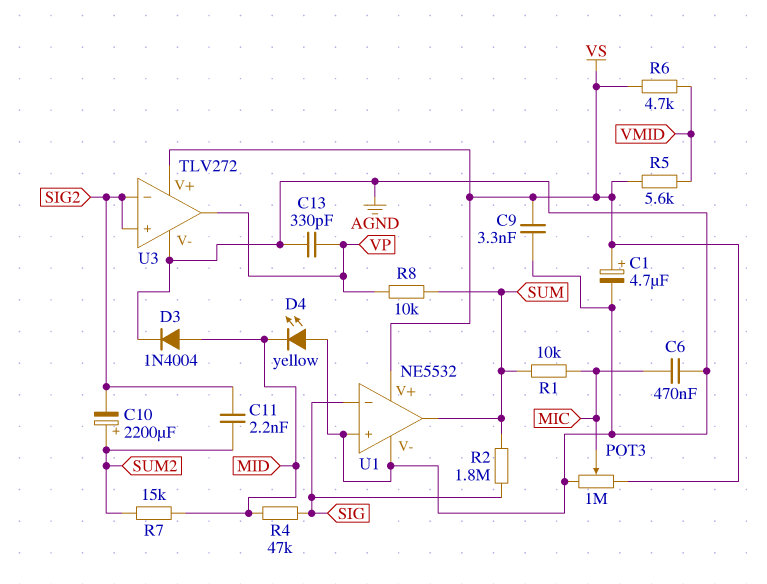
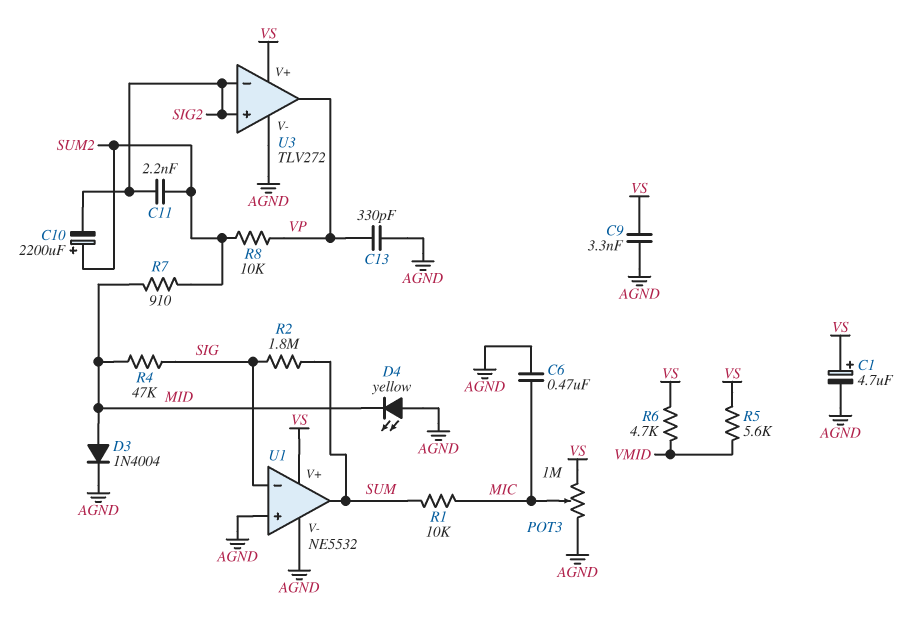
R7: 15k (MID, SUM2) -> 910 (MID, SUM2)
R8: 10k (SUM, VP) -> 10k (SUM2, VP)

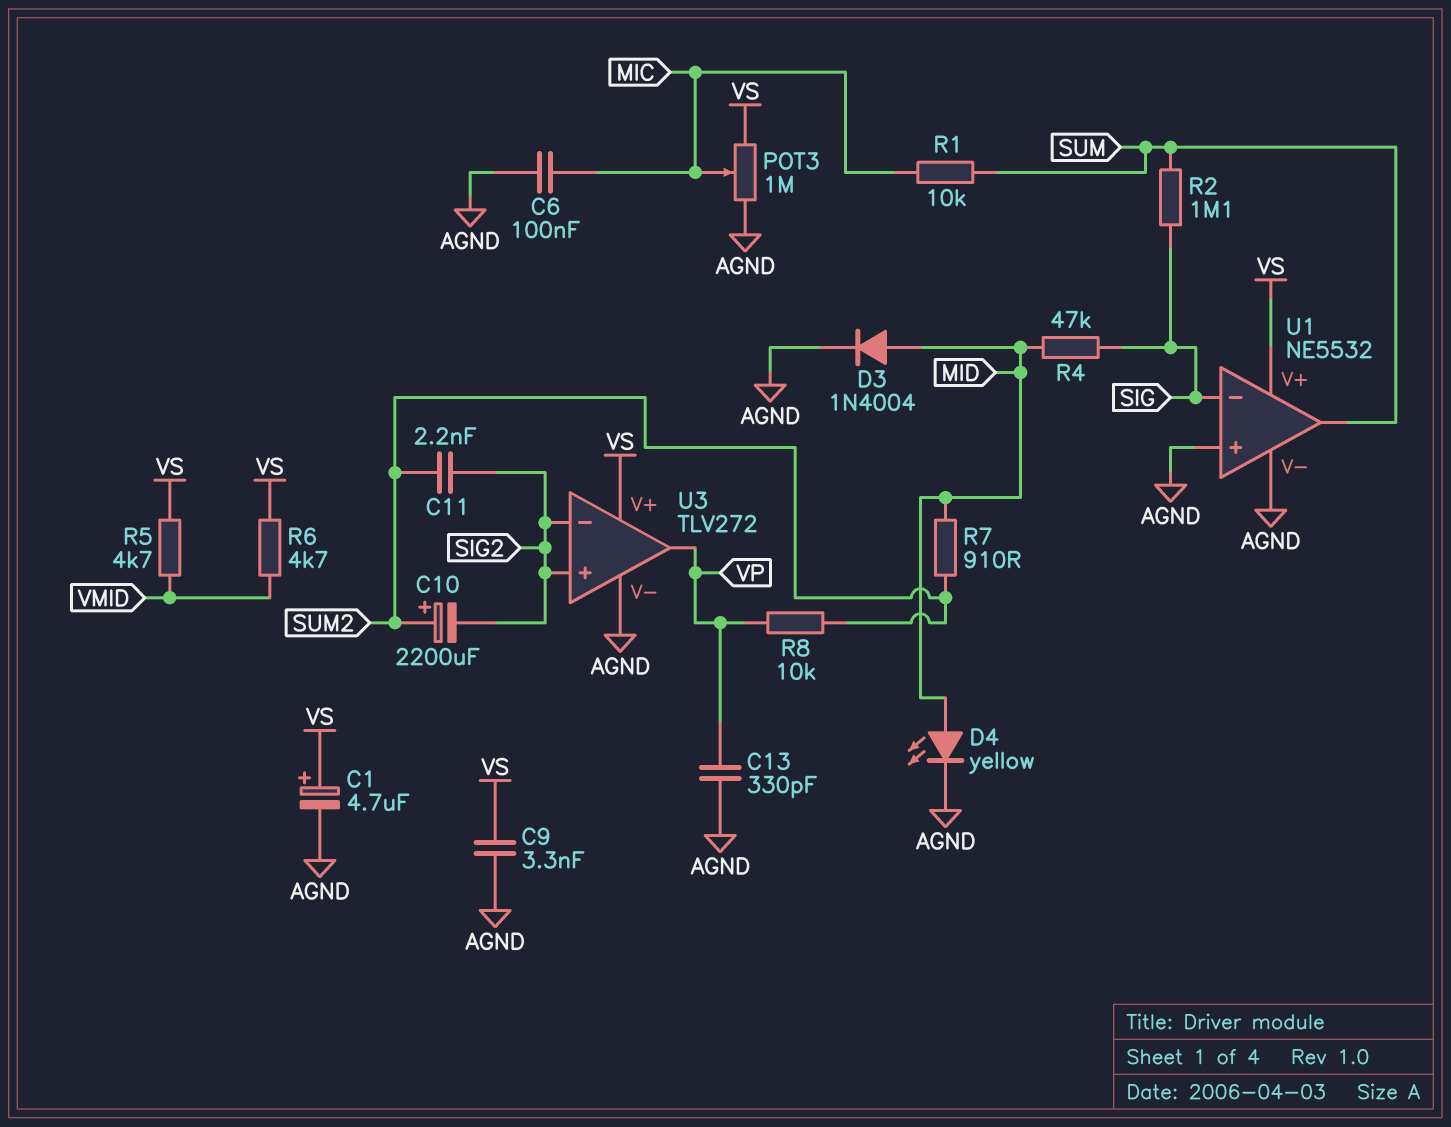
C6: 470nF (AGND, MIC) -> 100nF (AGND, MIC)
D4: LED yellow (A AGND, K MID) -> LED yellow (A MID, K AGND)
R2: 1.8M (SIG, SUM) -> 1.1M (SIG, SUM)
R5: 5.6k (VMID, VS) -> 4.7k (VMID, VS)

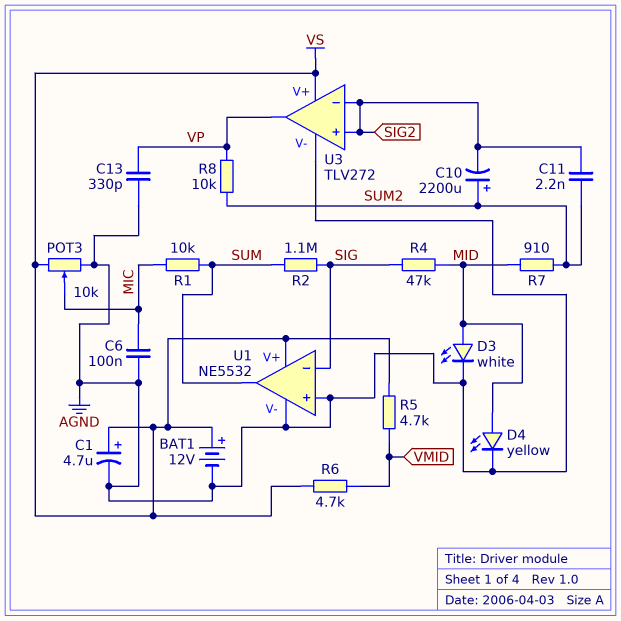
BAT1: none -> 12V (plus VS, minus AGND)
C9: 3.3nF (AGND, VS) -> none
D3: diode 1N4004 (A MID, K AGND) -> LED white (A MID, K AGND)
POT3: 1M (AGND, VS, wiper MIC) -> 10k (AGND, VS, wiper MIC)

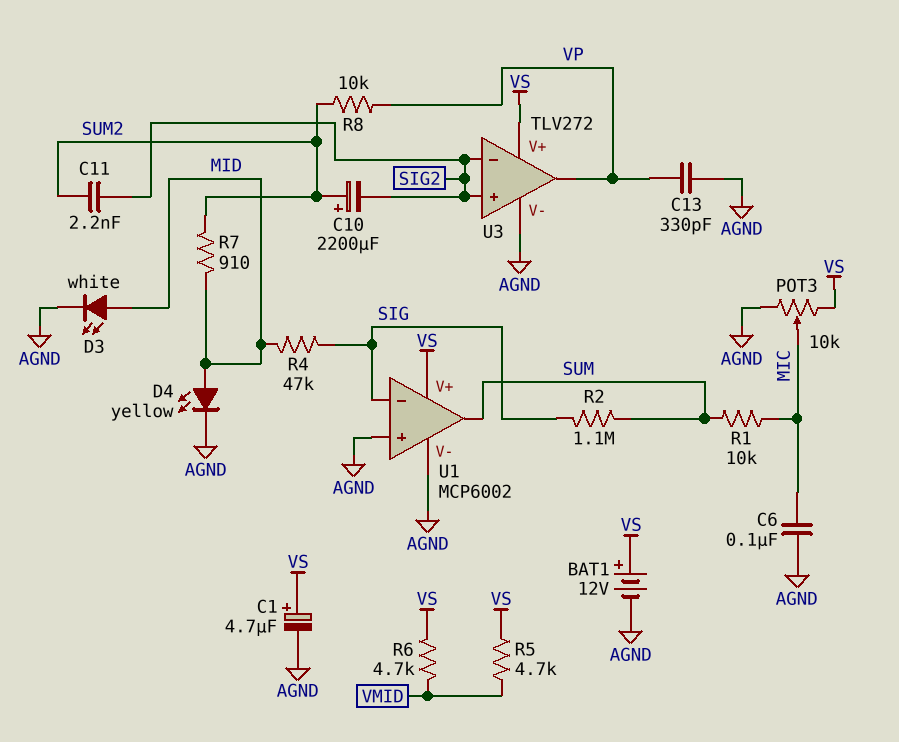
U1: NE5532 -> MCP6002

